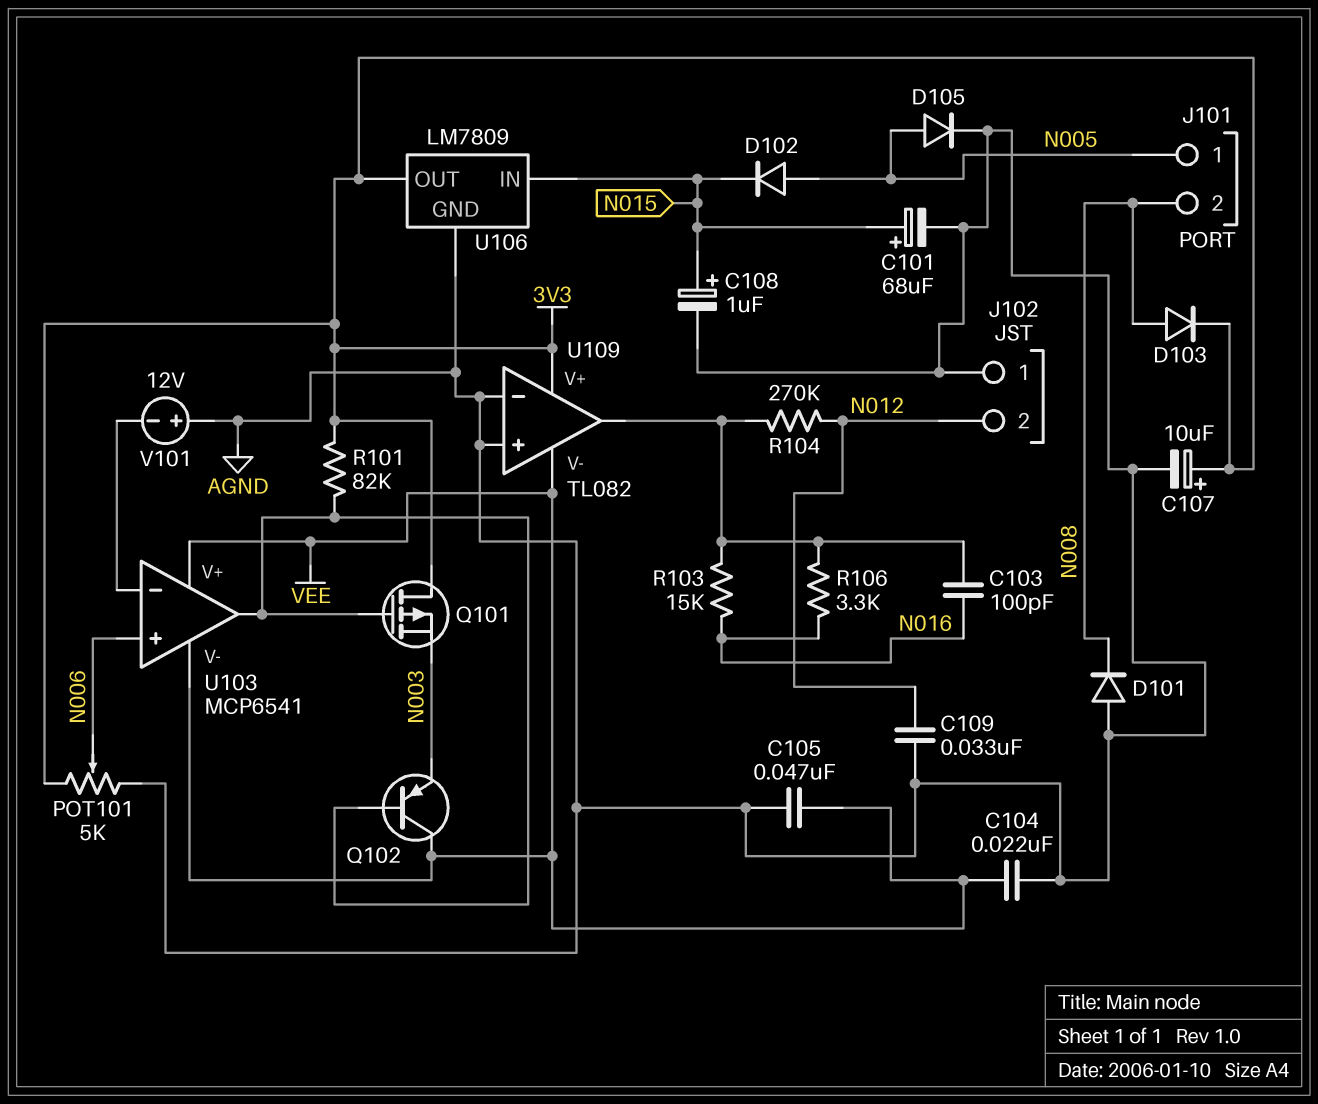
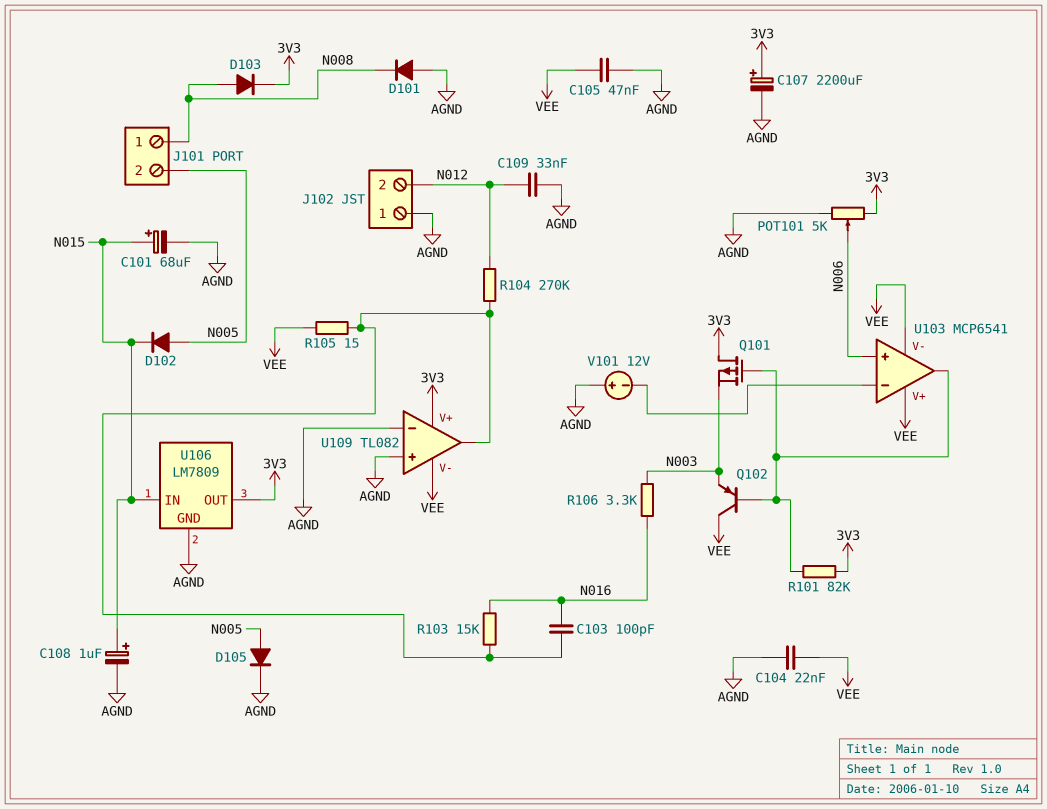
C107: 10uF (plus 3V3, minus AGND) -> 2200uF (plus 3V3, minus AGND)
J101 pin 1: N005 -> N008
J101 pin 2: N008 -> N005
R105: none -> 15 (U109/out, VEE)
R106: 3.3k (N016, U109/out) -> 3.3k (N003, N016)

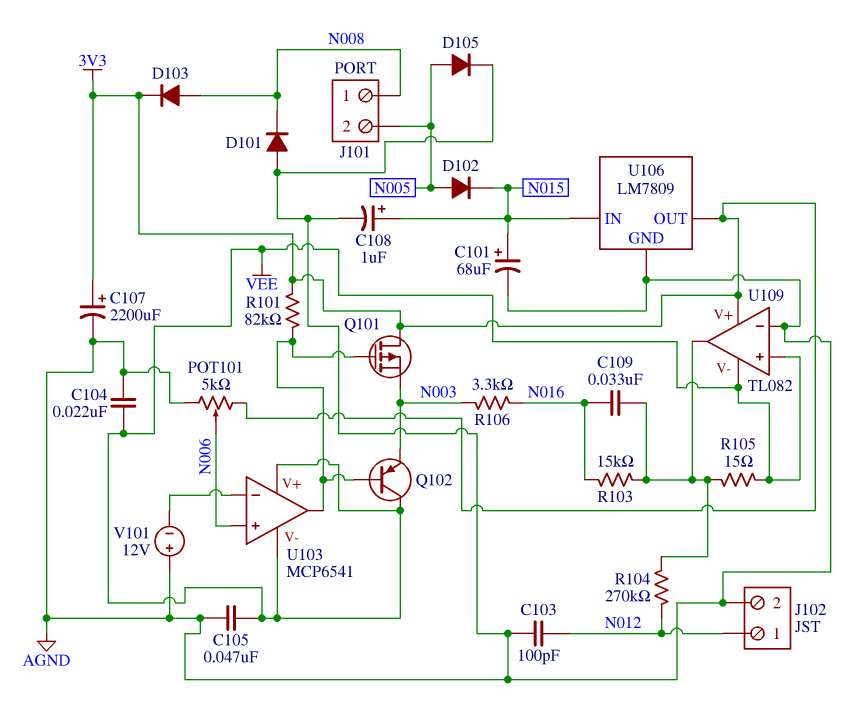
C103: 100pF (N016, U109/out) -> 100pF (AGND, N012)
C109: 33nF (AGND, N012) -> 33nF (N016, U109/out)
J102 pin 1: AGND -> N012
J102 pin 2: N012 -> AGND
U109 pin in+: AGND -> VEE

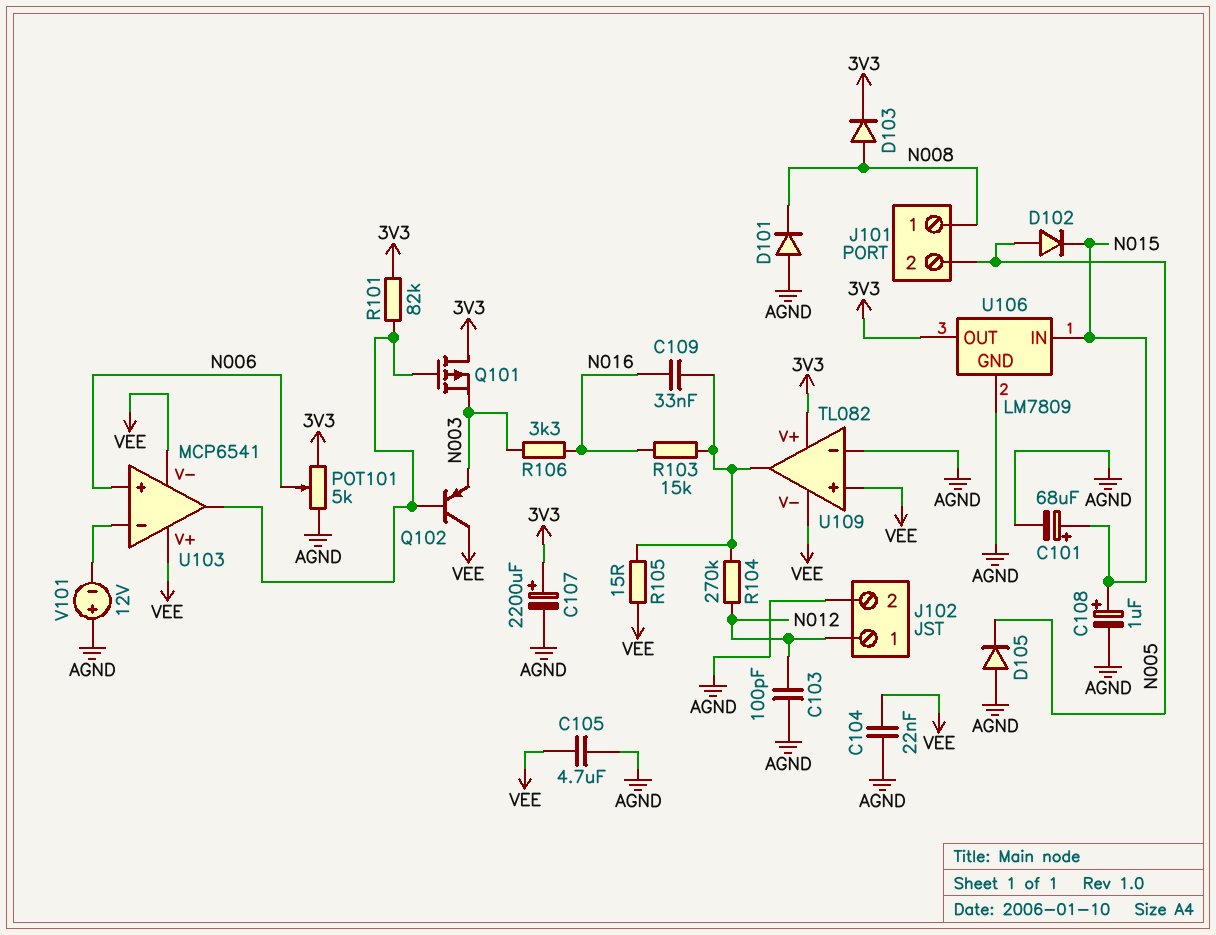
C105: 47nF (AGND, VEE) -> 4.7uF (AGND, VEE)
D105: diode (A N005, K AGND) -> diode (A AGND, K N005)

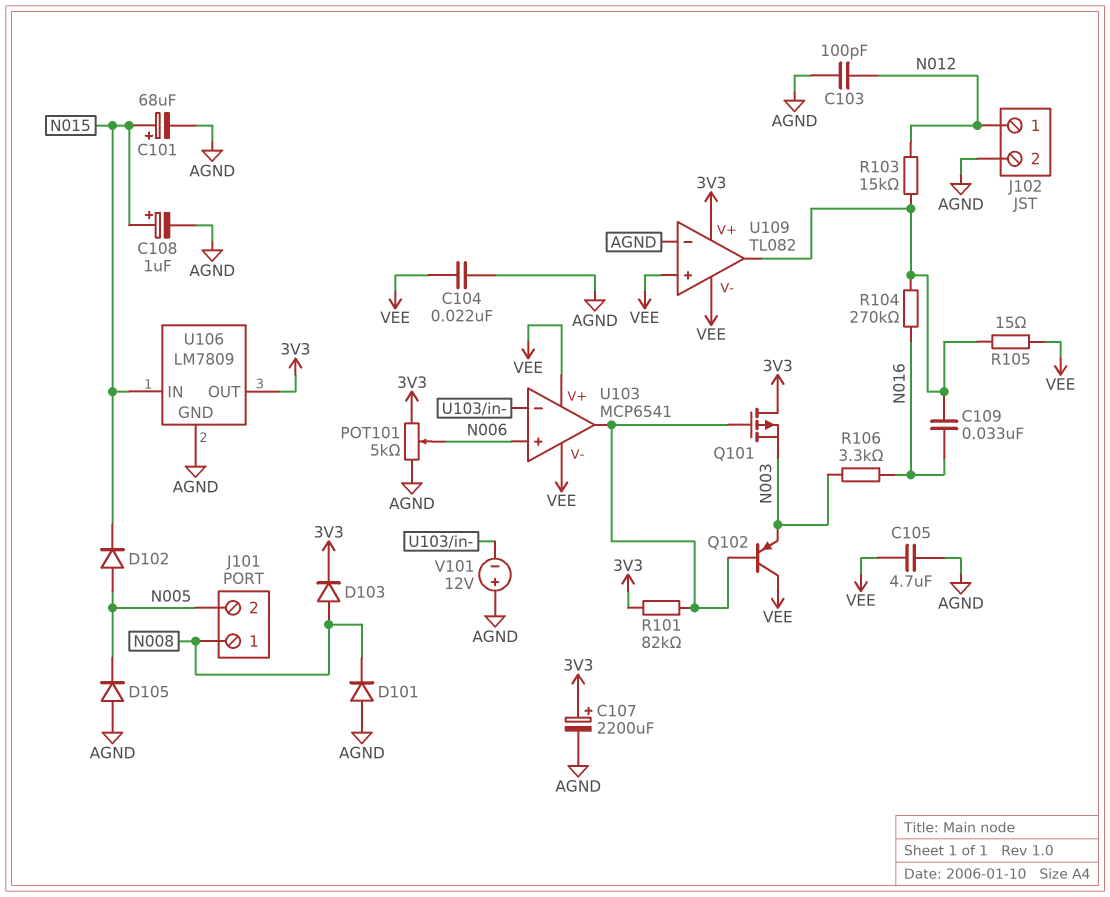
R103: 15k (N016, U109/out) -> 15k (N012, U109/out)
R104: 270k (N012, U109/out) -> 270k (N016, U109/out)

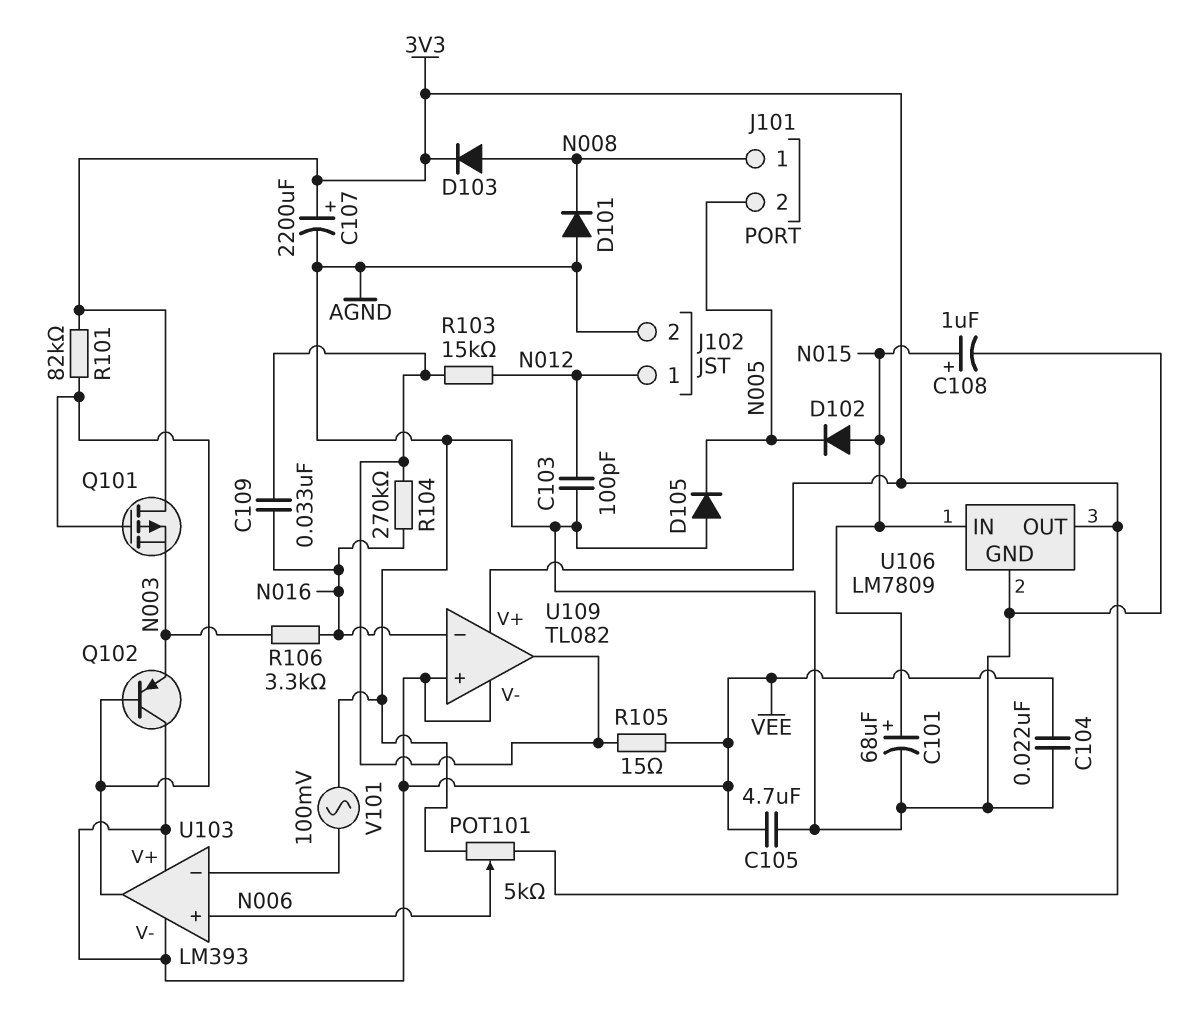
D102: diode (A N005, K N015) -> diode (A N015, K N005)
U103: MCP6541 -> LM393
U109 pin in-: AGND -> N016
V101: 12V (plus AGND, minus U103/in-) -> AC 100mV (AGND, U103/in-)

